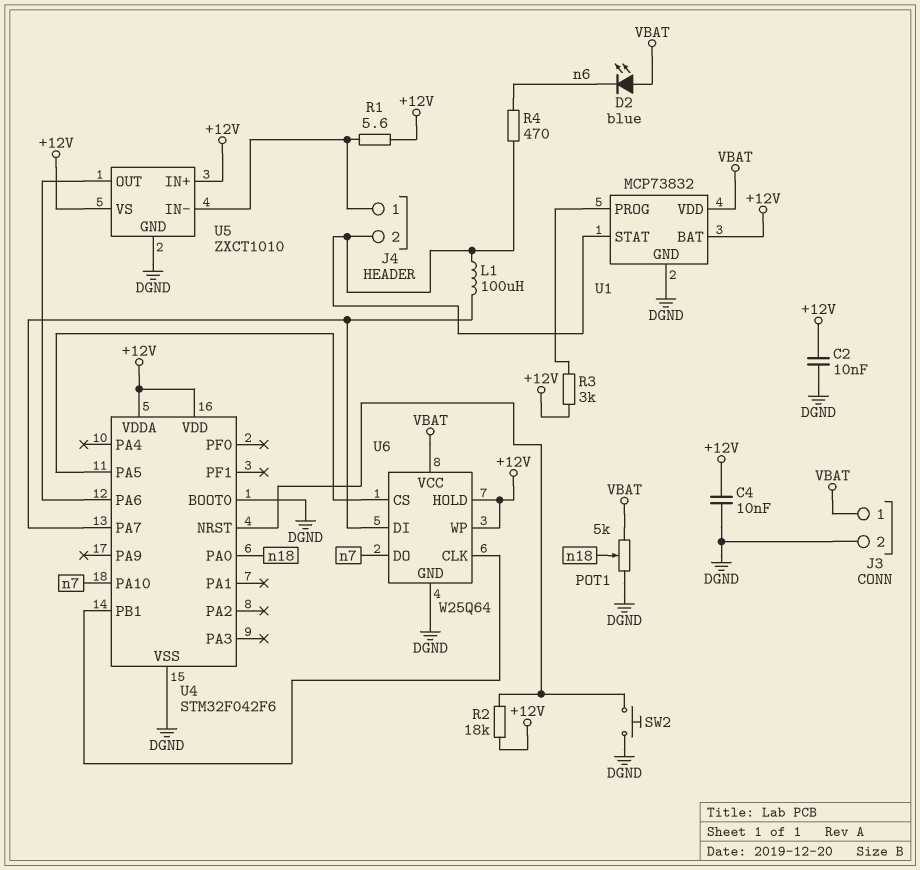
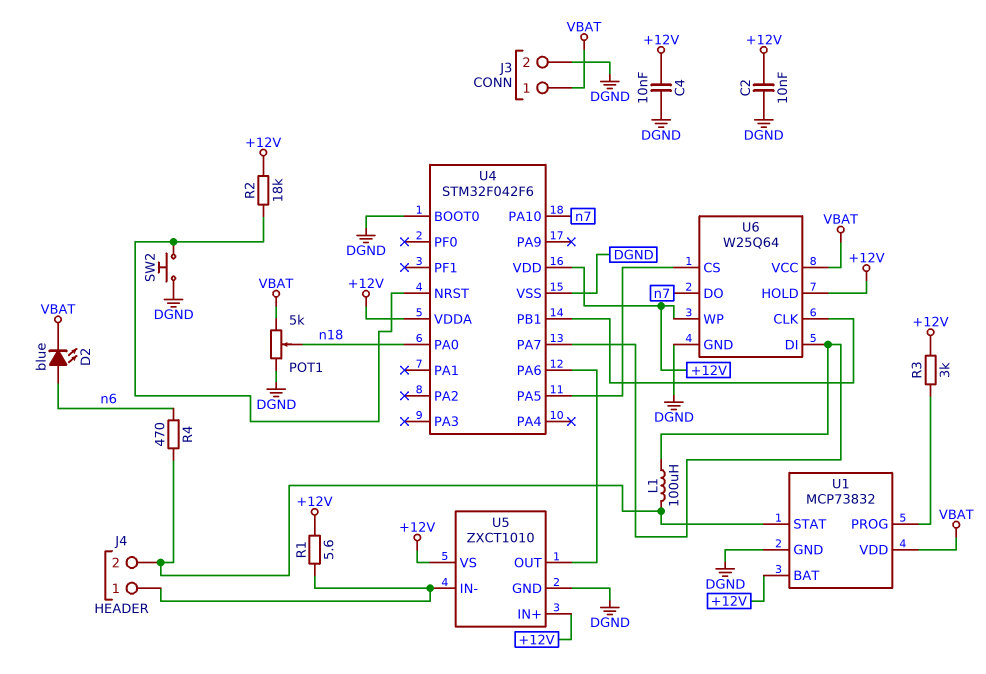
D2: LED blue (A VBAT, K n6) -> LED blue (A n6, K VBAT)

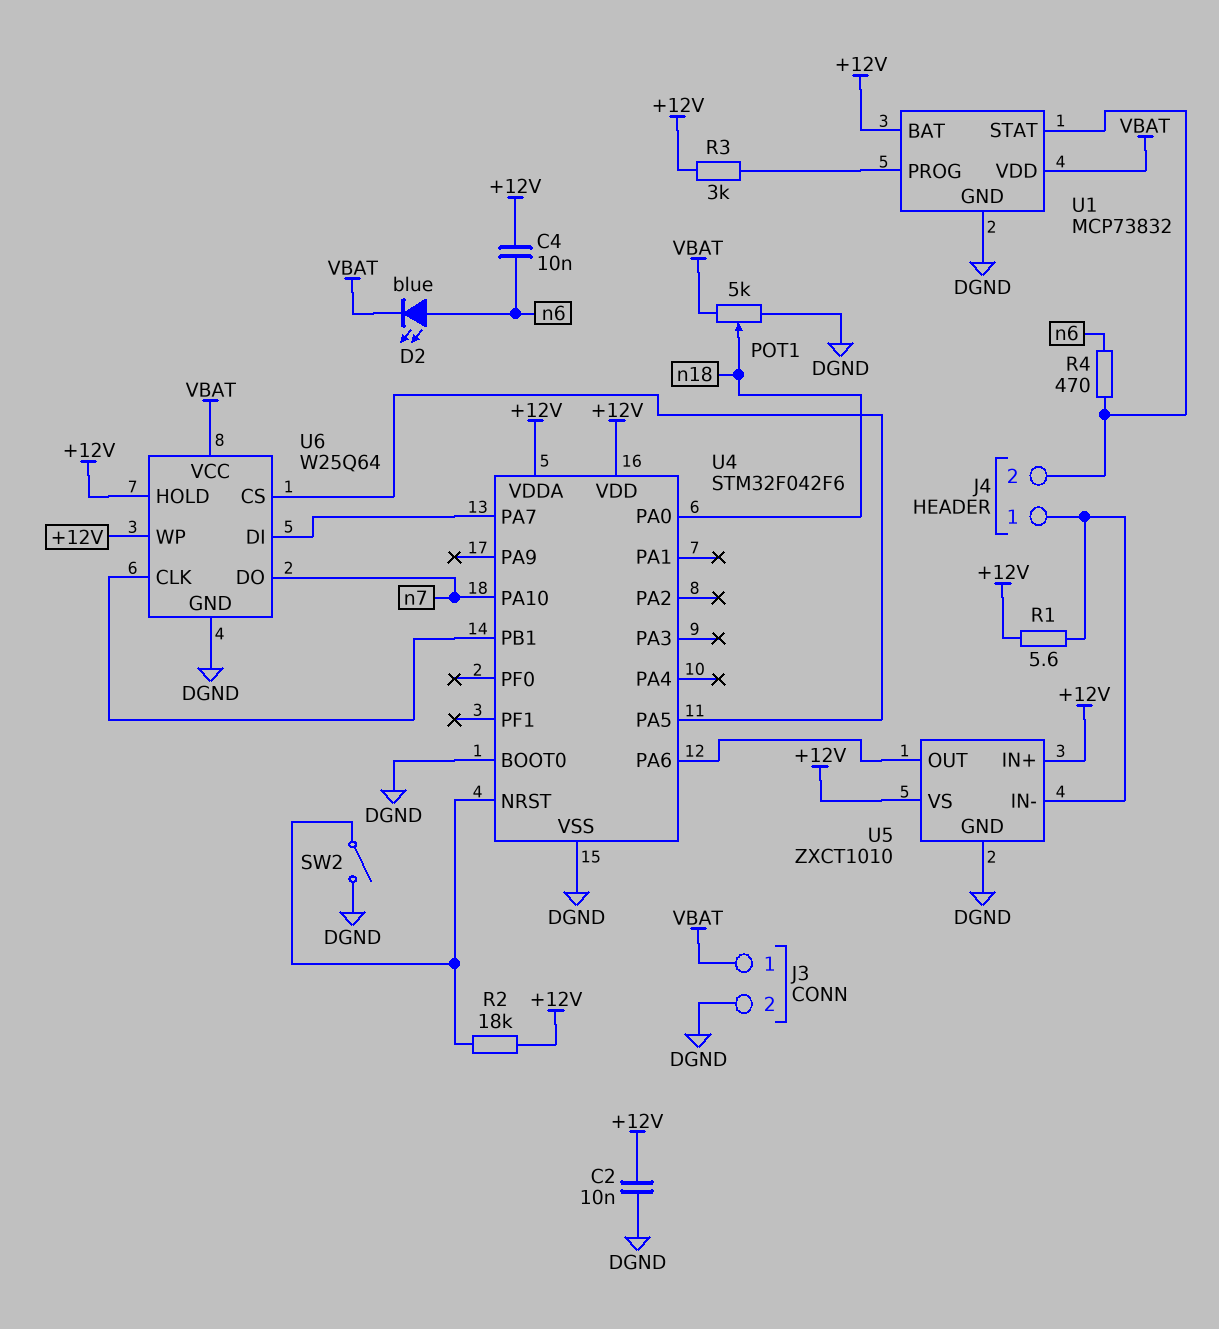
C4: 10nF (+12V, DGND) -> 10nF (+12V, n6)
L1: 100uH (J4/2, U4/PA7) -> none
SW2: button (DGND, U4/NRST) -> switch (DGND, U4/NRST)

